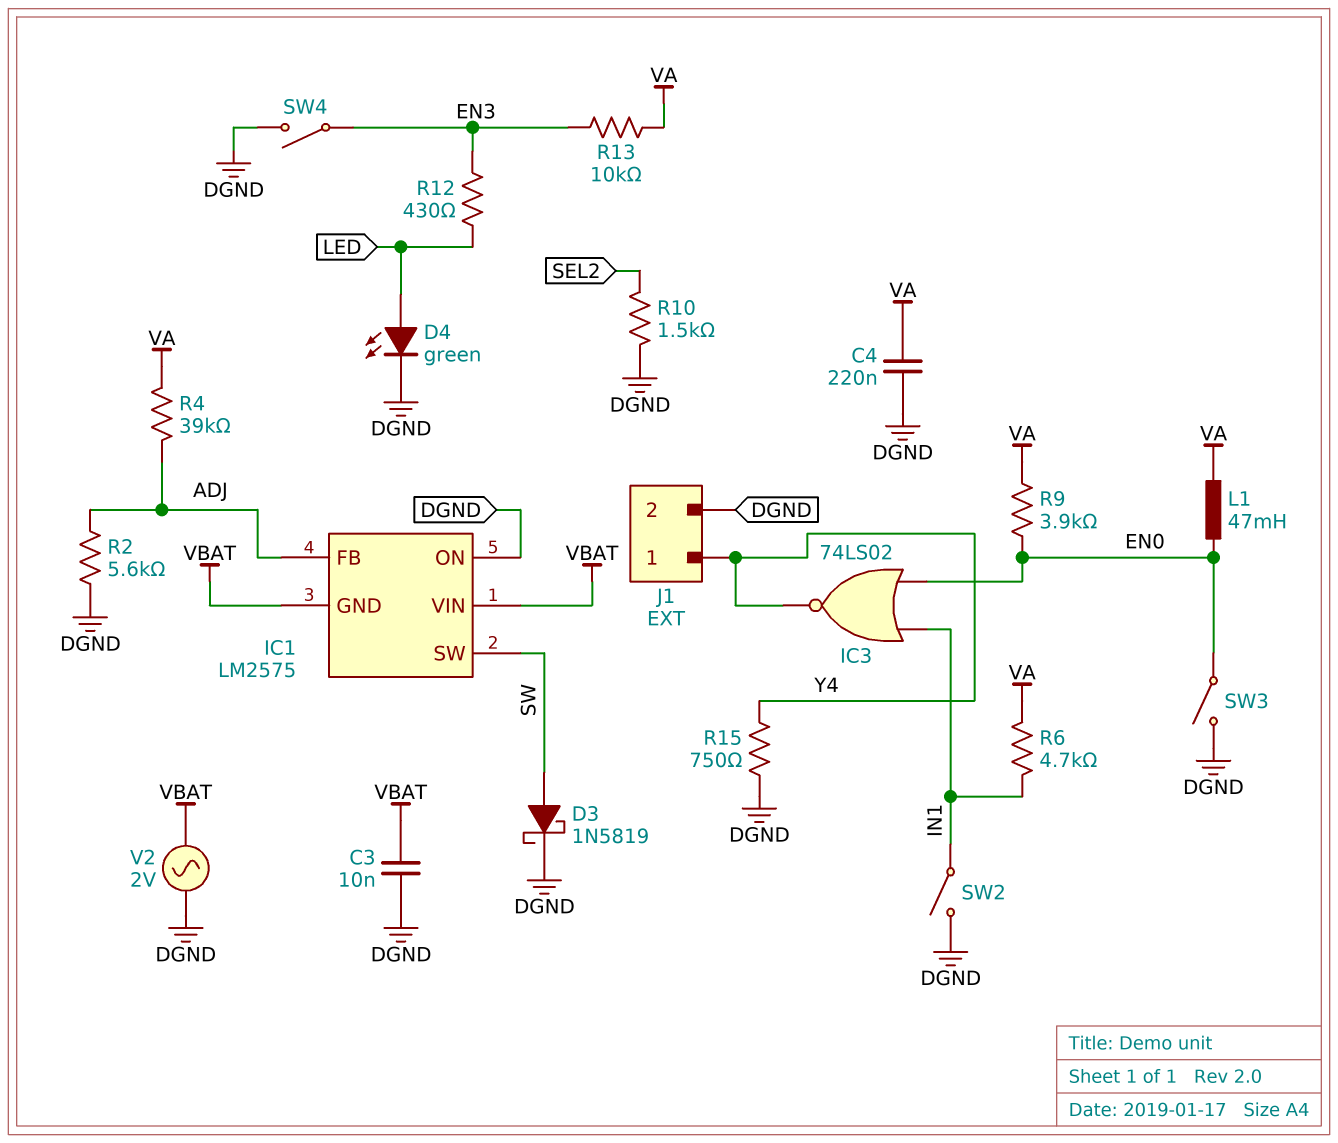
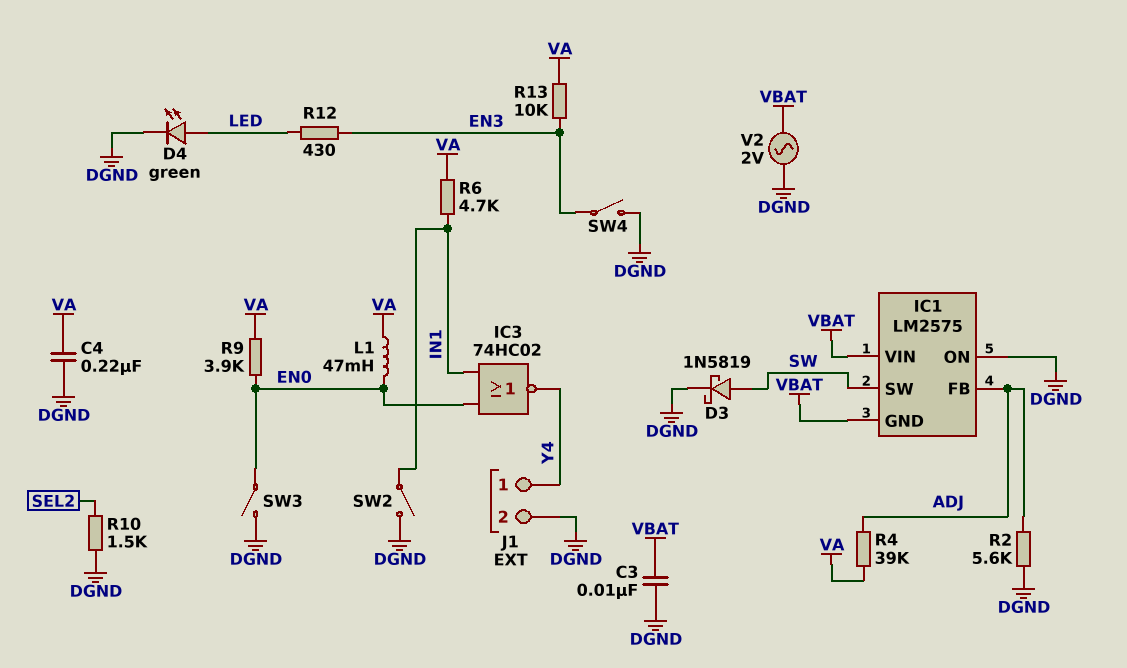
IC3: NOR 74LS02 (in EN0, in IN1, out Y4) -> NOR 74HC02 (in EN0, in IN1, out Y4)
R15: 750 (DGND, Y4) -> none

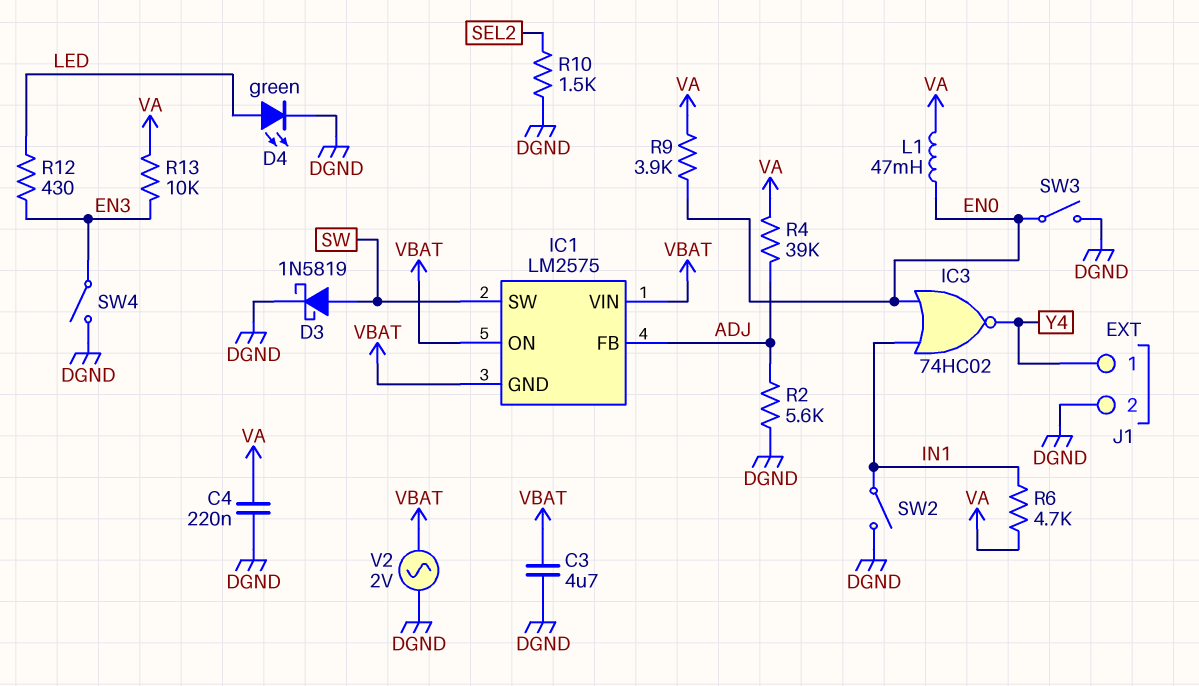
C3: 10nF (DGND, VBAT) -> 4.7uF (DGND, VBAT)
IC1 pin ON: DGND -> VBAT

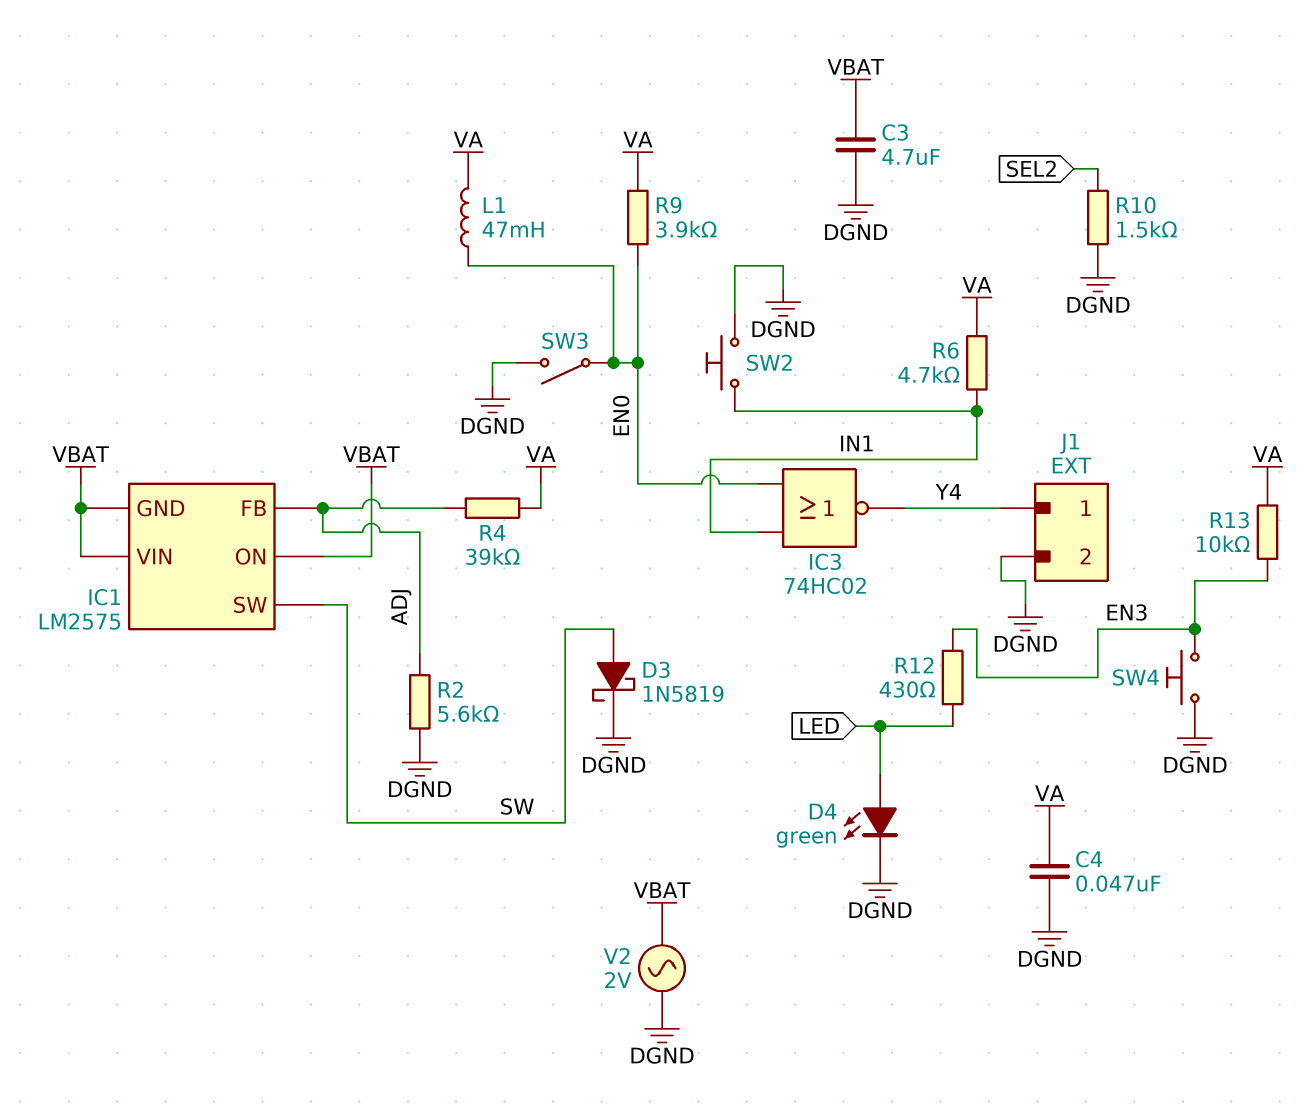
C4: 220nF (DGND, VA) -> 47nF (DGND, VA)
SW2: switch (DGND, IN1) -> button (DGND, IN1)
SW4: switch (DGND, EN3) -> button (DGND, EN3)

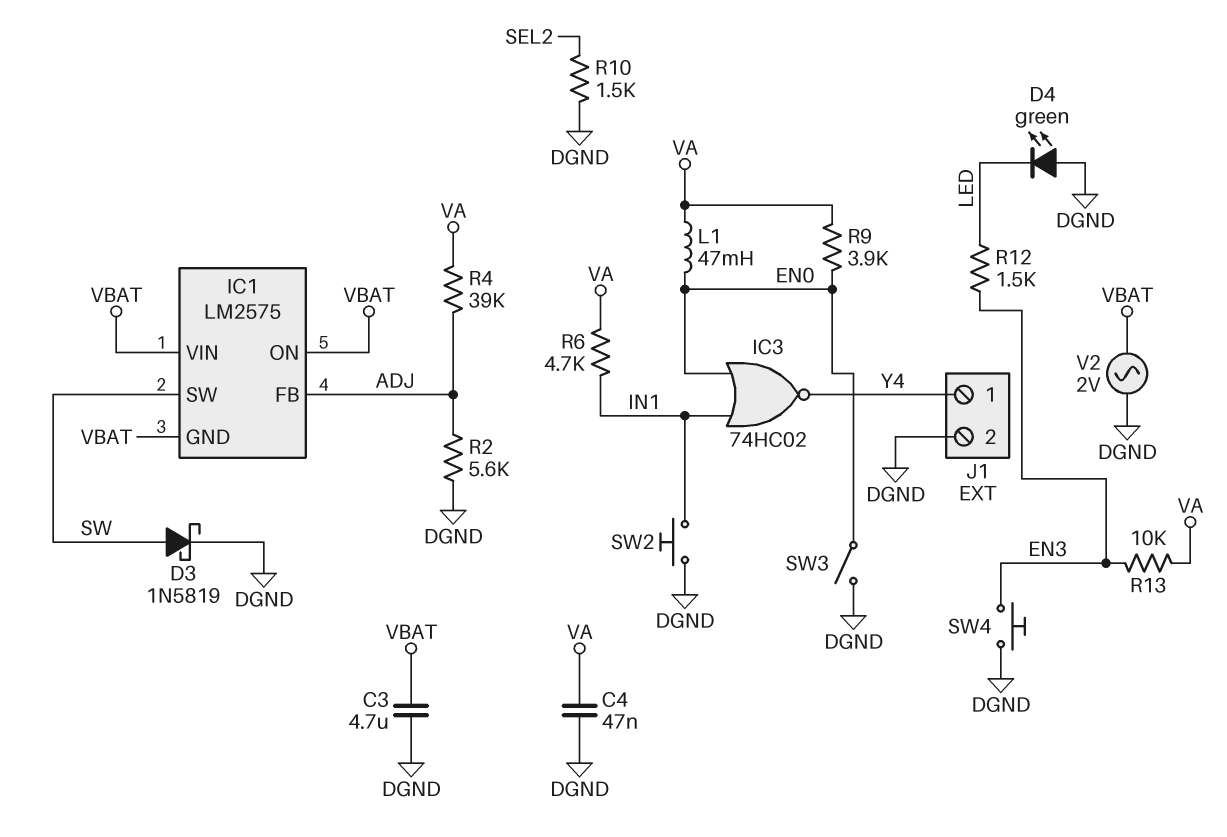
D4: LED green (A LED, K DGND) -> LED green (A DGND, K LED)
R12: 430 (EN3, LED) -> 1.5k (EN3, LED)

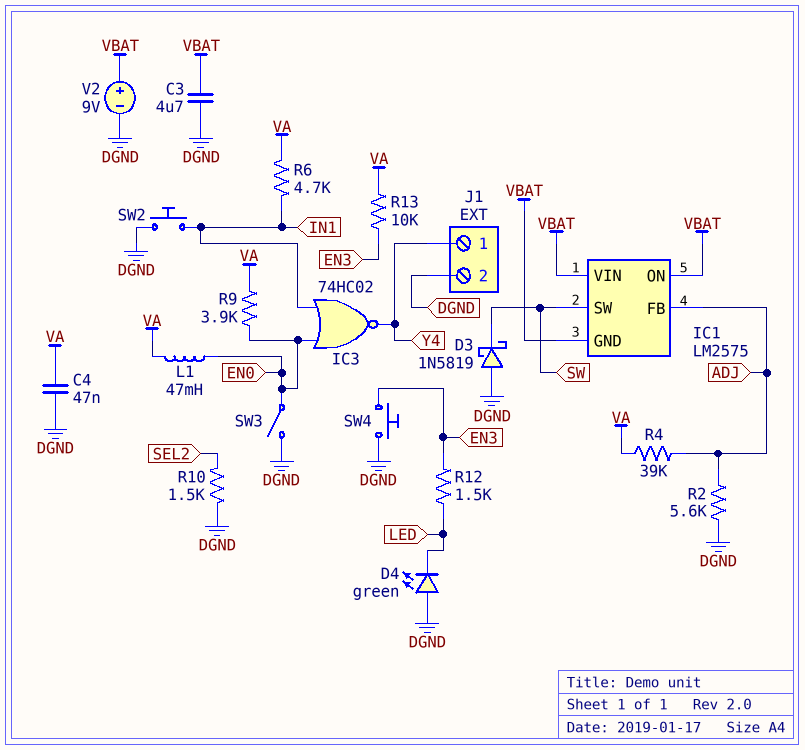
D3: schottky 1N5819 (A SW, K DGND) -> schottky 1N5819 (A DGND, K SW)
V2: AC 2V (DGND, VBAT) -> 9V (plus VBAT, minus DGND)

